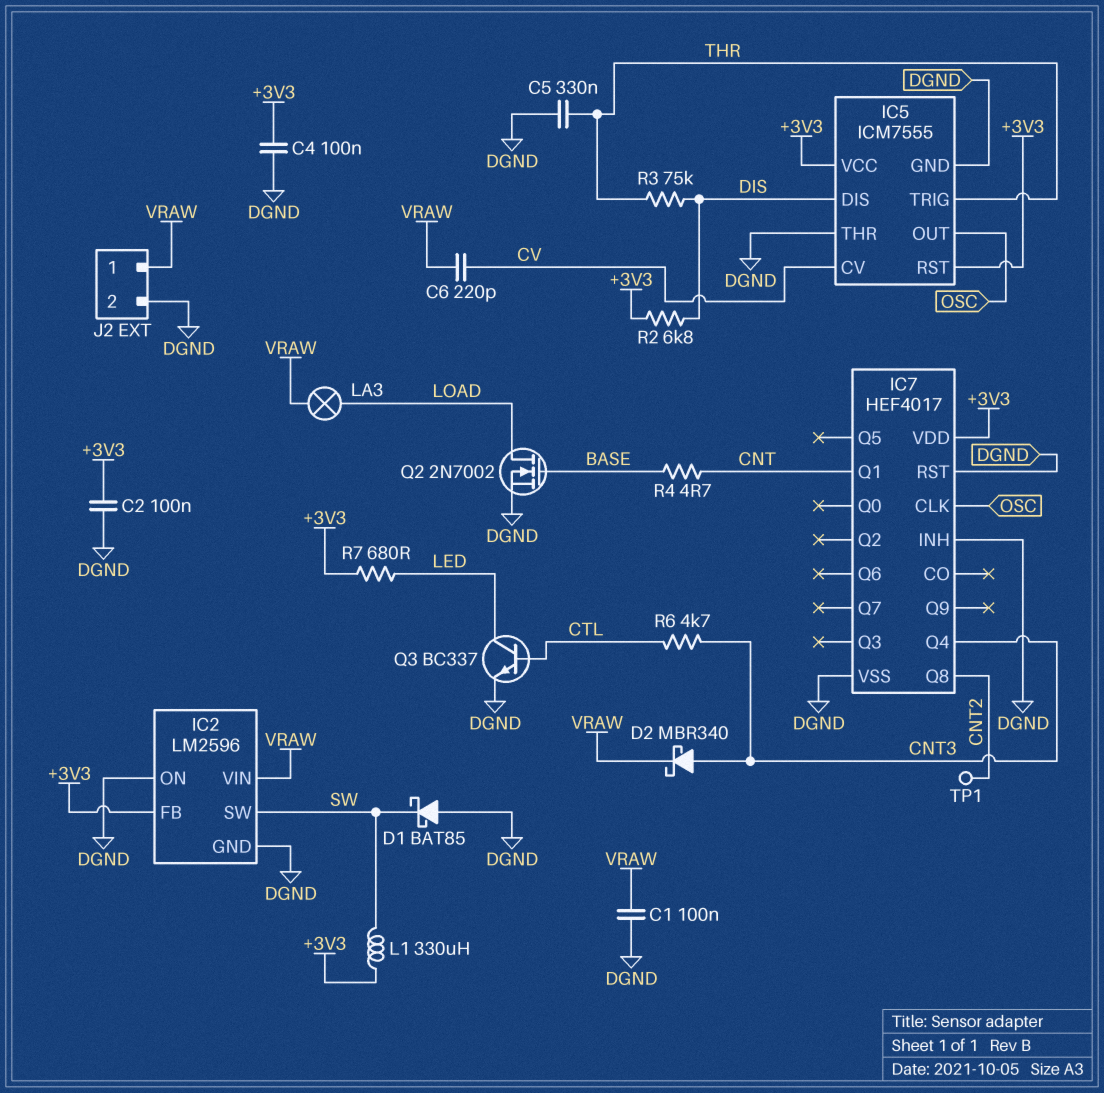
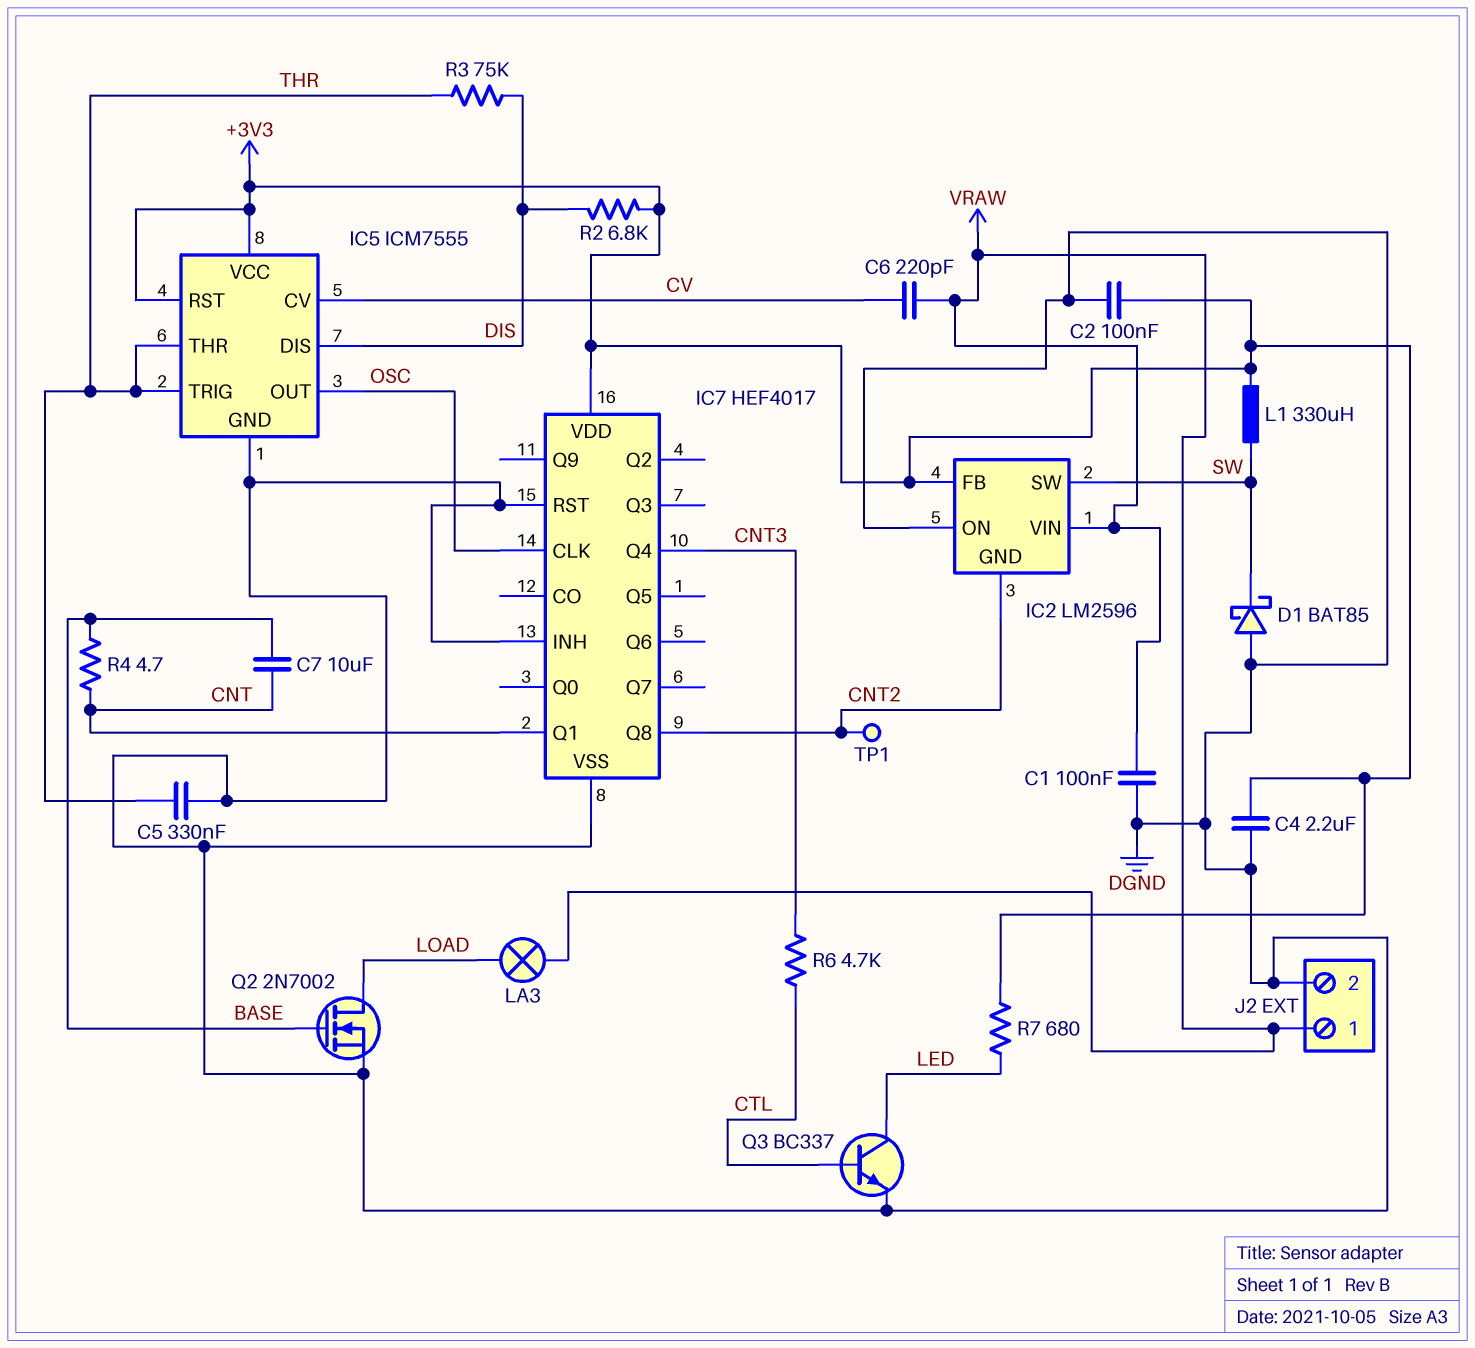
C4: 100nF (+3V3, DGND) -> 2.2uF (+3V3, DGND)
C7: none -> 10uF (BASE, CNT)
D2: schottky MBR340 (A CNT3, K VRAW) -> none
IC2 pin GND: DGND -> CNT2
IC5 pin THR: DGND -> THR

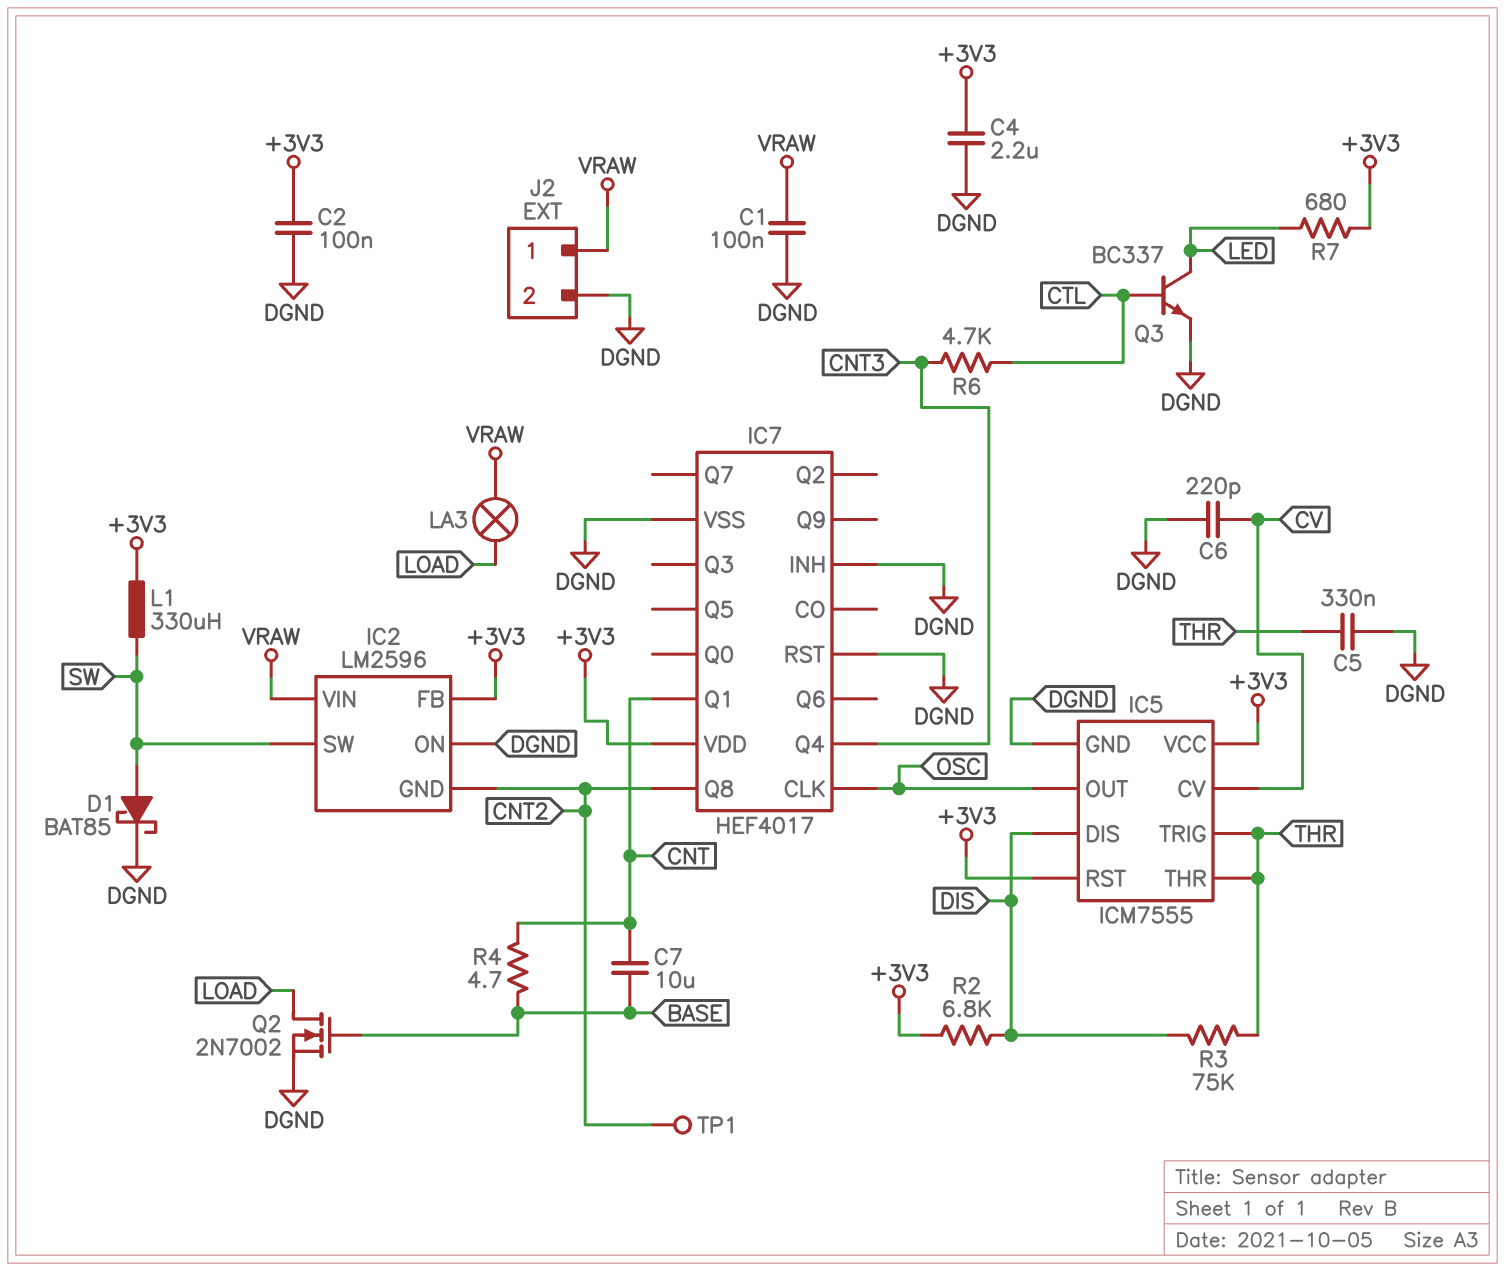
C6: 220pF (CV, VRAW) -> 220pF (CV, DGND)
D1: schottky BAT85 (A DGND, K SW) -> schottky BAT85 (A SW, K DGND)

